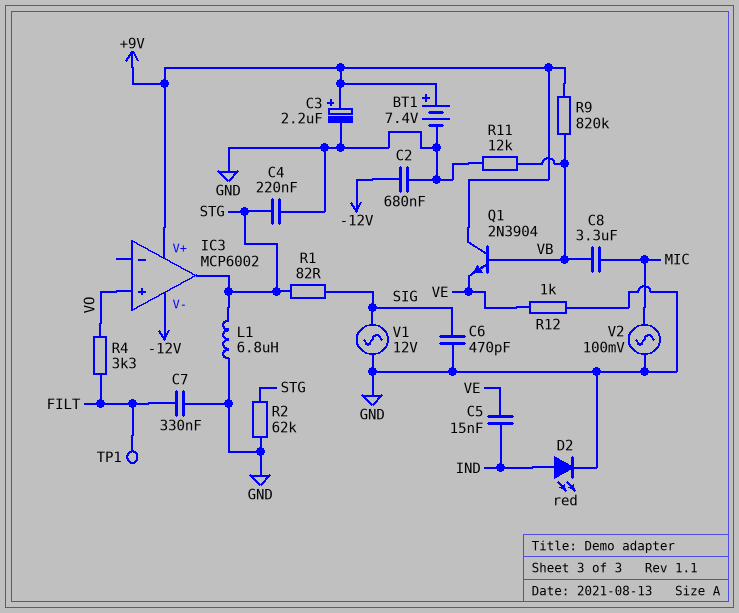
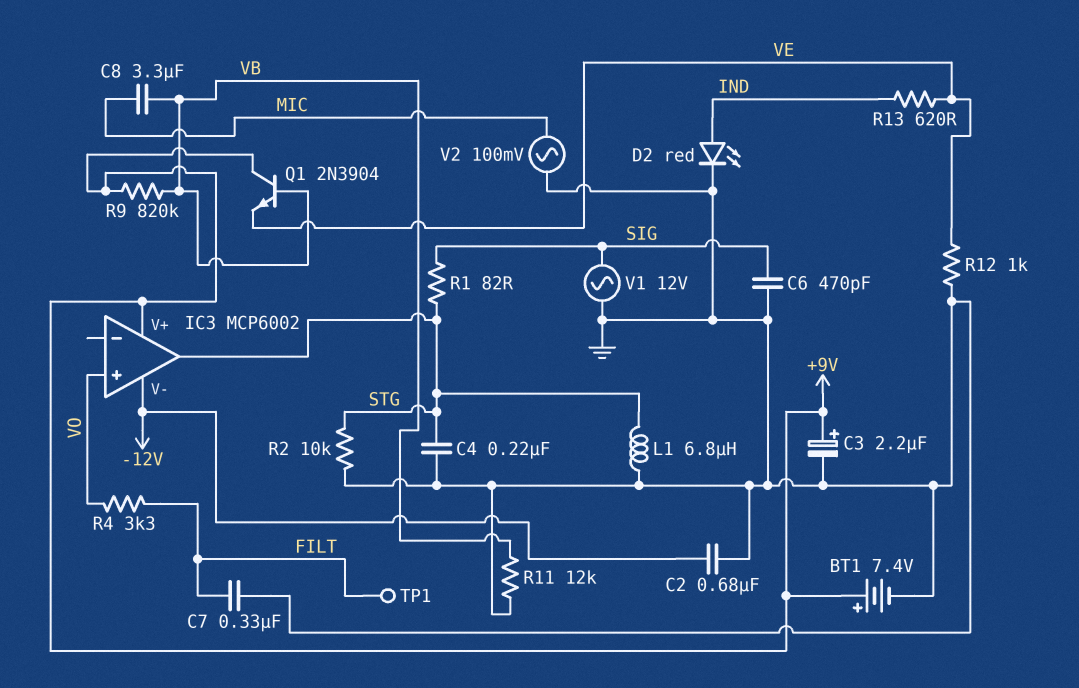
C5: 15nF (IND, VE) -> none
R2: 62k (GND, STG) -> 10k (GND, STG)
R13: none -> 620 (IND, VE)

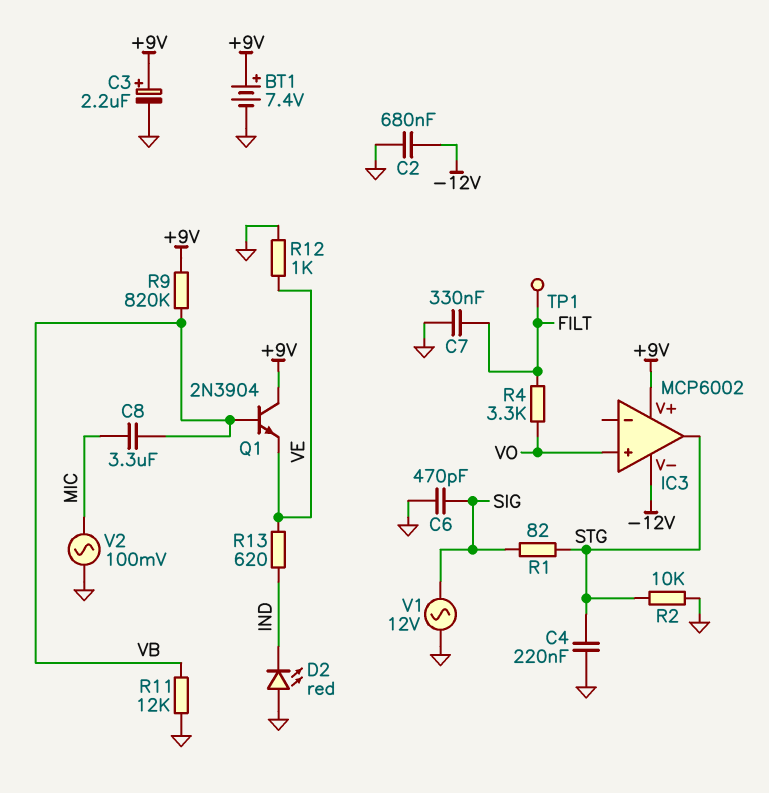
D2: LED red (A IND, K GND) -> LED red (A GND, K IND)
L1: 6.8uH (GND, STG) -> none

